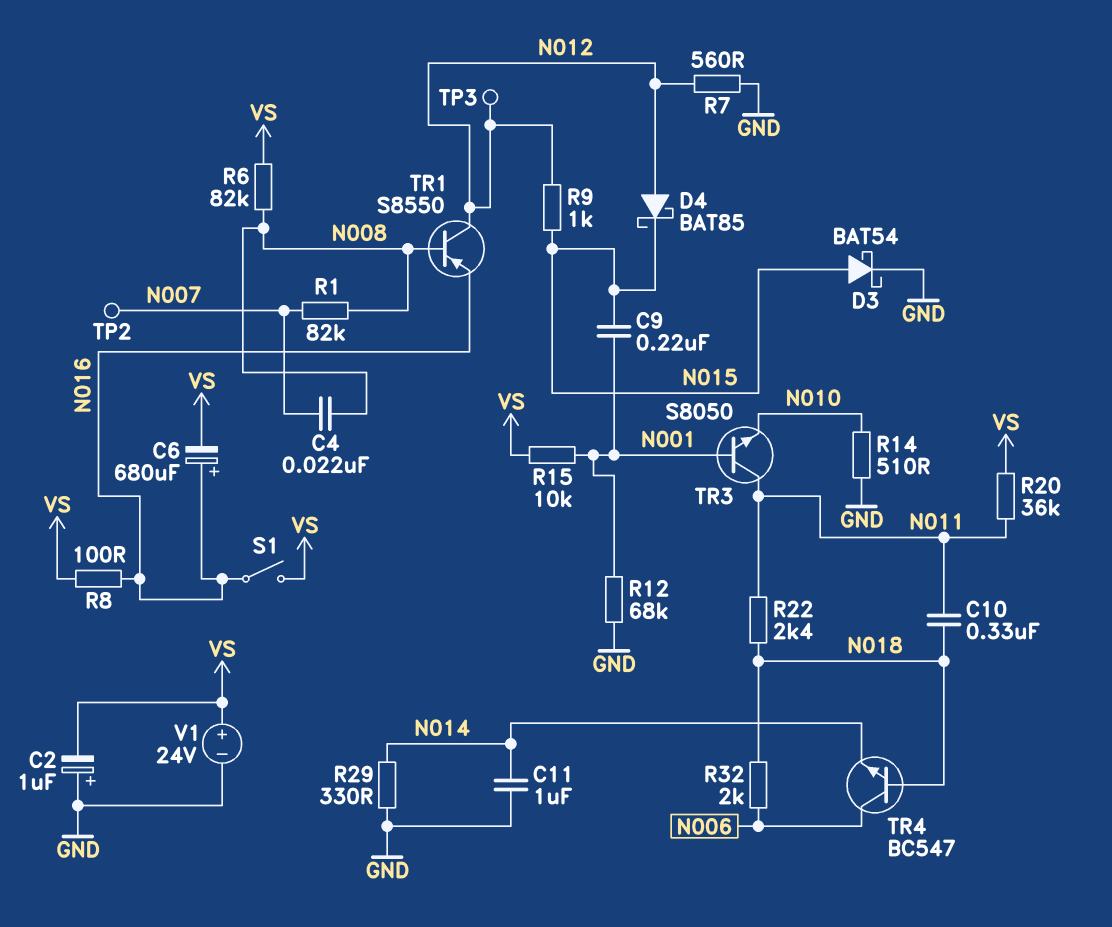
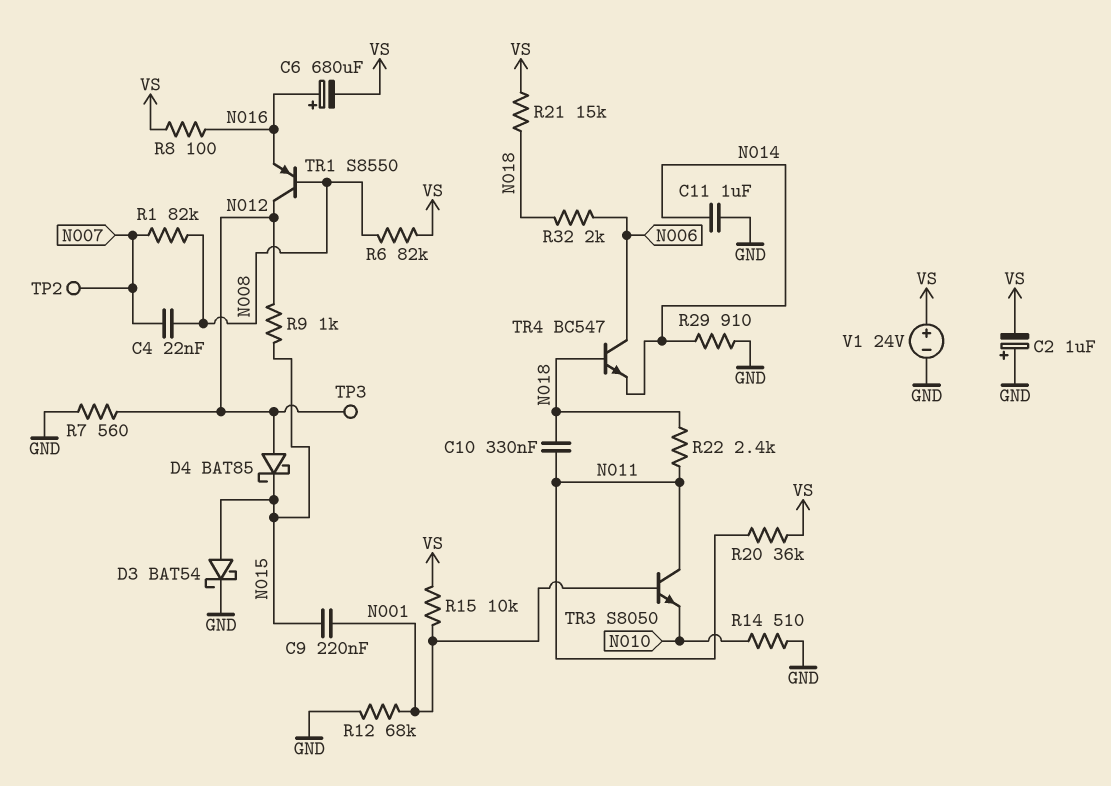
R21: none -> 15k (N018, VS)
R29: 330 (GND, N014) -> 910 (GND, N014)
S1: switch (N016, VS) -> none

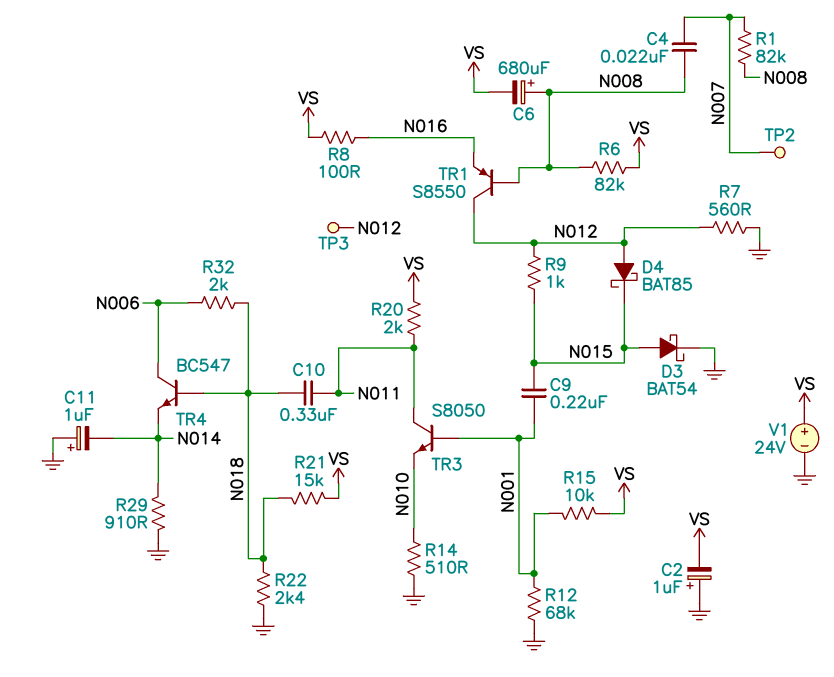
C6: 680uF (plus N016, minus VS) -> 680uF (plus N008, minus VS)
C11: 1uF (GND, N014) -> 1uF (plus GND, minus N014)
R20: 36k (N011, VS) -> 2k (N011, VS)
R22: 2.4k (N011, N018) -> 2.4k (GND, N018)

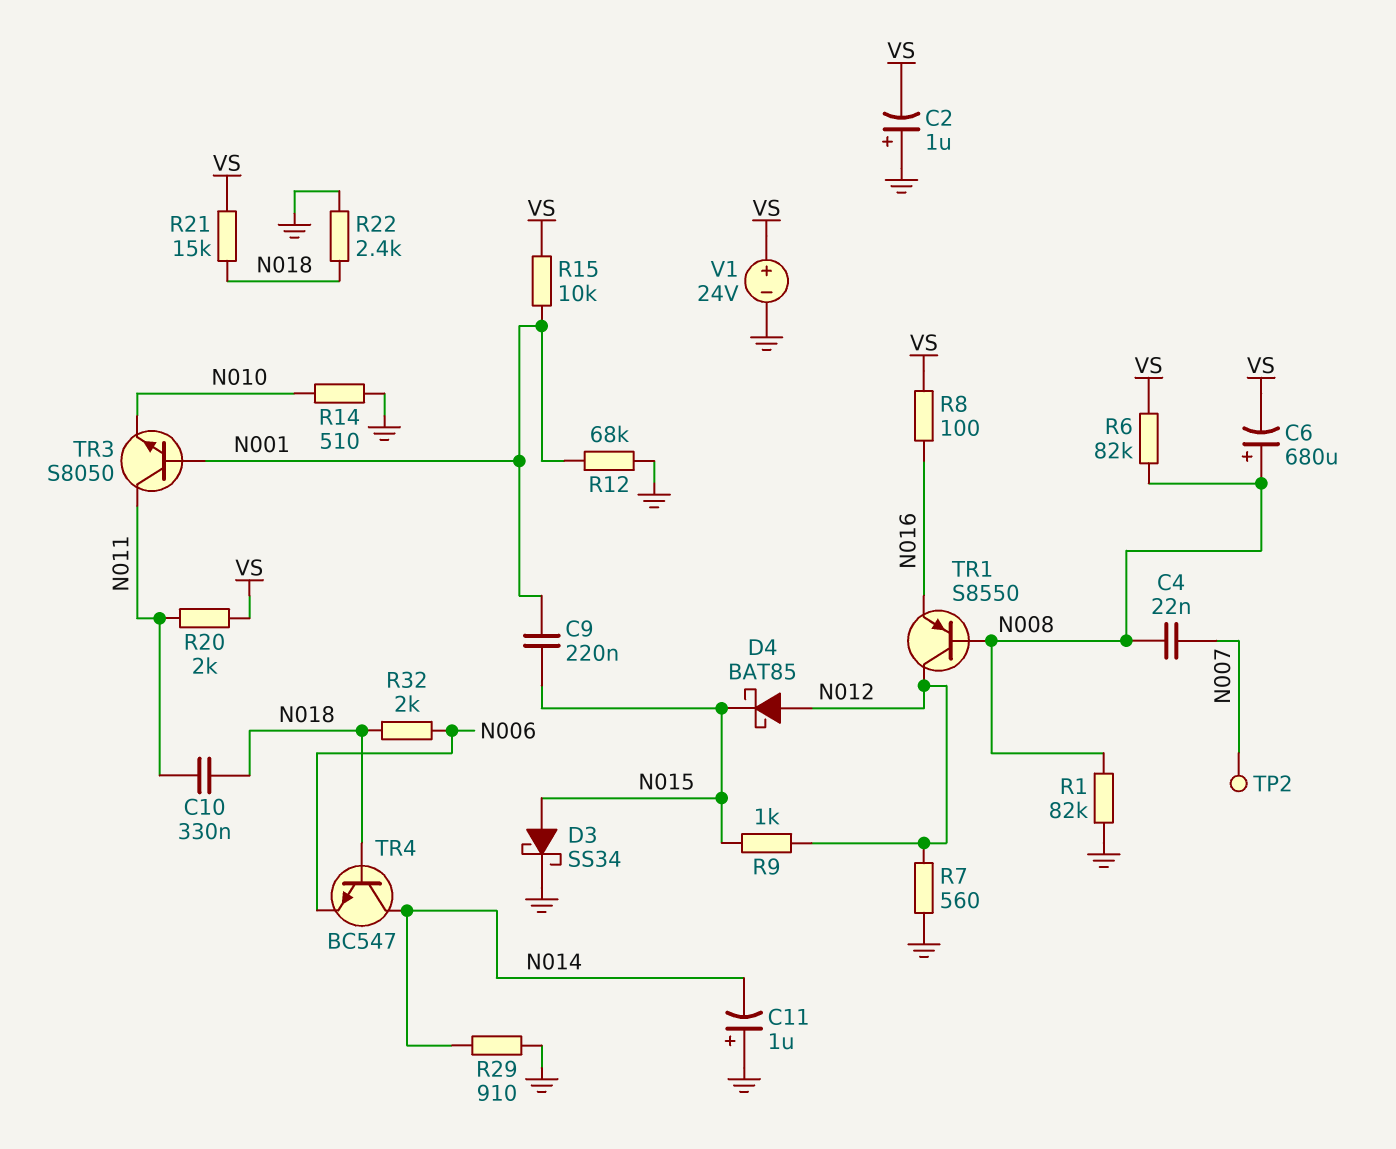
D3: schottky BAT54 (A N015, K GND) -> schottky SS34 (A N015, K GND)
R1: 82k (N007, N008) -> 82k (GND, N008)
TP3: test point (N012) -> none
TR4: NPN BC547 (B N018, C N006, E N014) -> NPN BC547 (B N018, C N014, E N006)

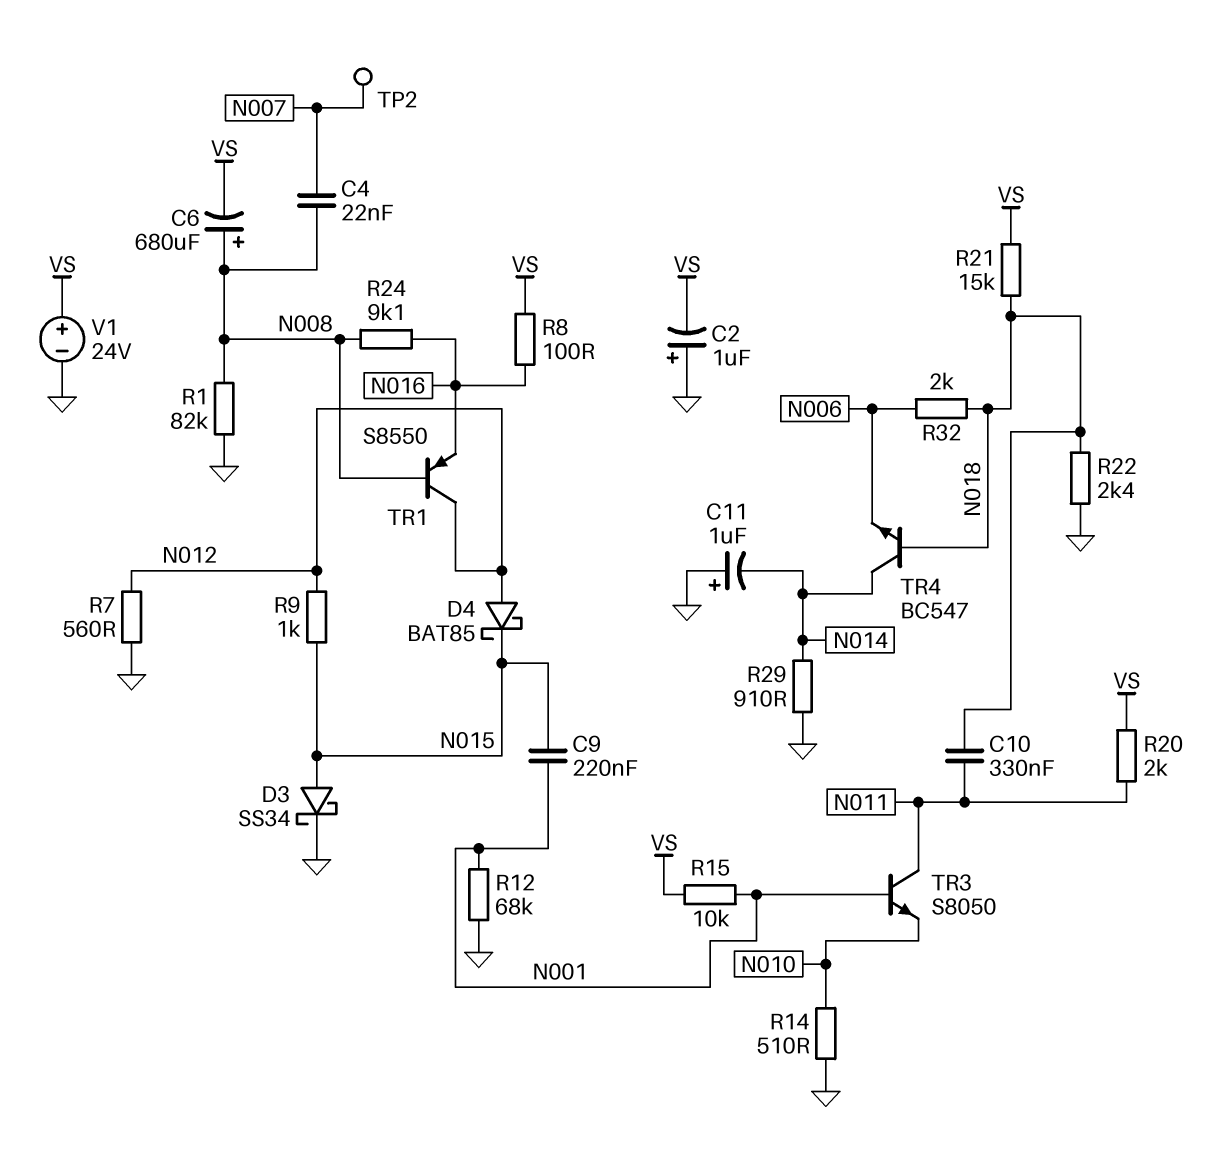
R6: 82k (N008, VS) -> none
R24: none -> 9.1k (N008, N016)

